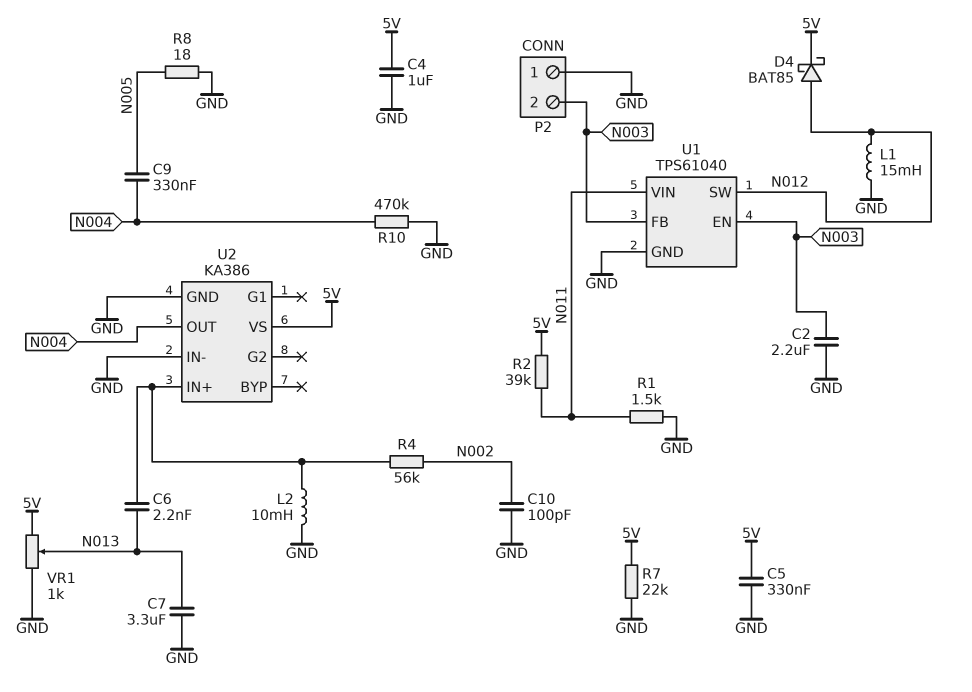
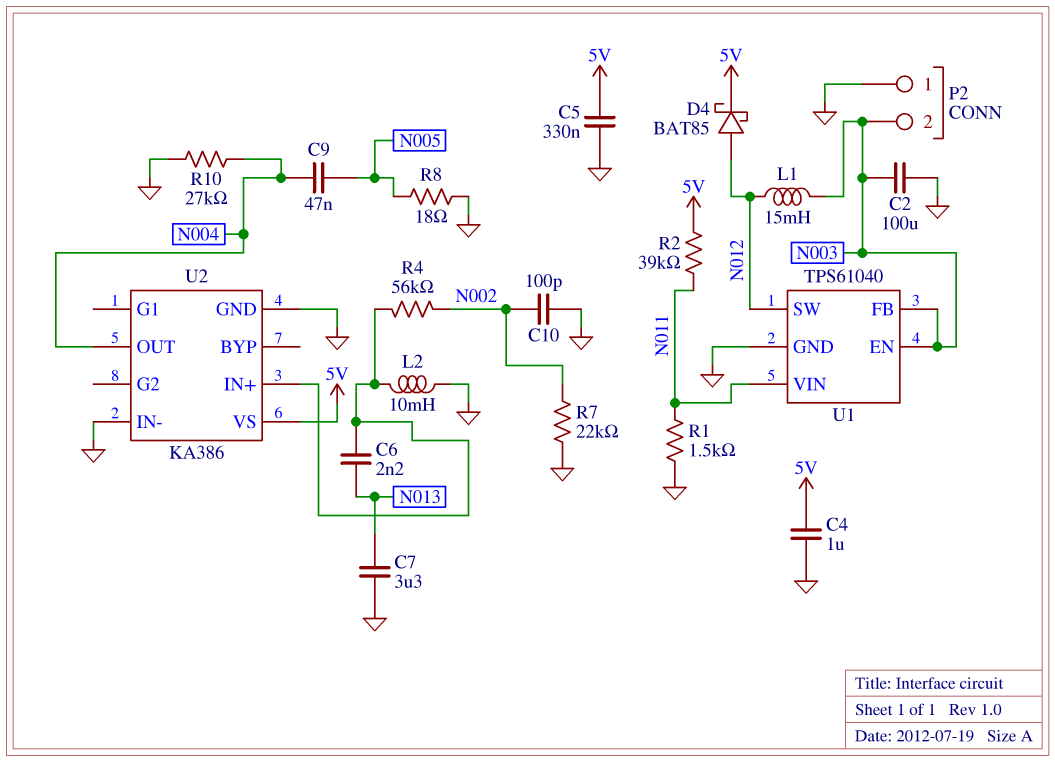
C2: 2.2uF (GND, N003) -> 100uF (GND, N003)
C9: 330nF (N004, N005) -> 47nF (N004, N005)
L1: 15mH (GND, N012) -> 15mH (N003, N012)
R7: 22k (5V, GND) -> 22k (GND, N002)
R10: 470k (GND, N004) -> 27k (GND, N004)
VR1: 1k (5V, GND, wiper N013) -> none

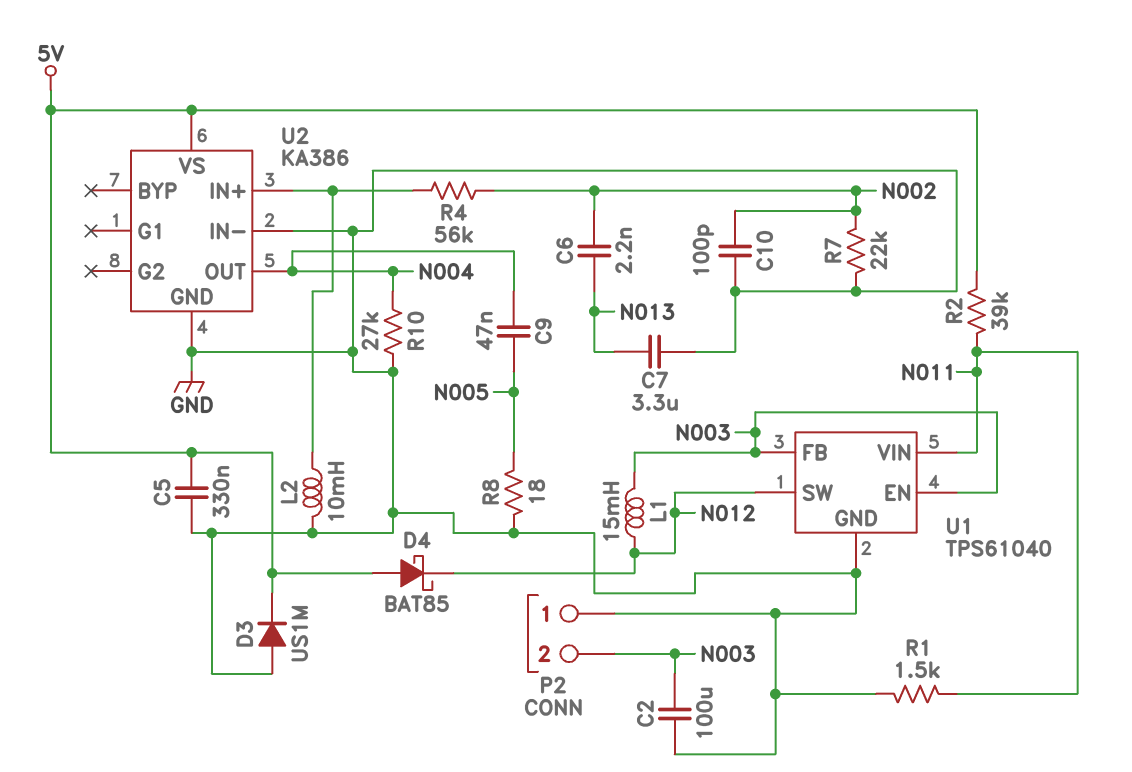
C4: 1uF (5V, GND) -> none
C6: 2.2nF (N013, U2/IN+) -> 2.2nF (N002, N013)
D3: none -> diode US1M (A GND, K 5V)
D4: schottky BAT85 (A N012, K 5V) -> schottky BAT85 (A 5V, K N012)

